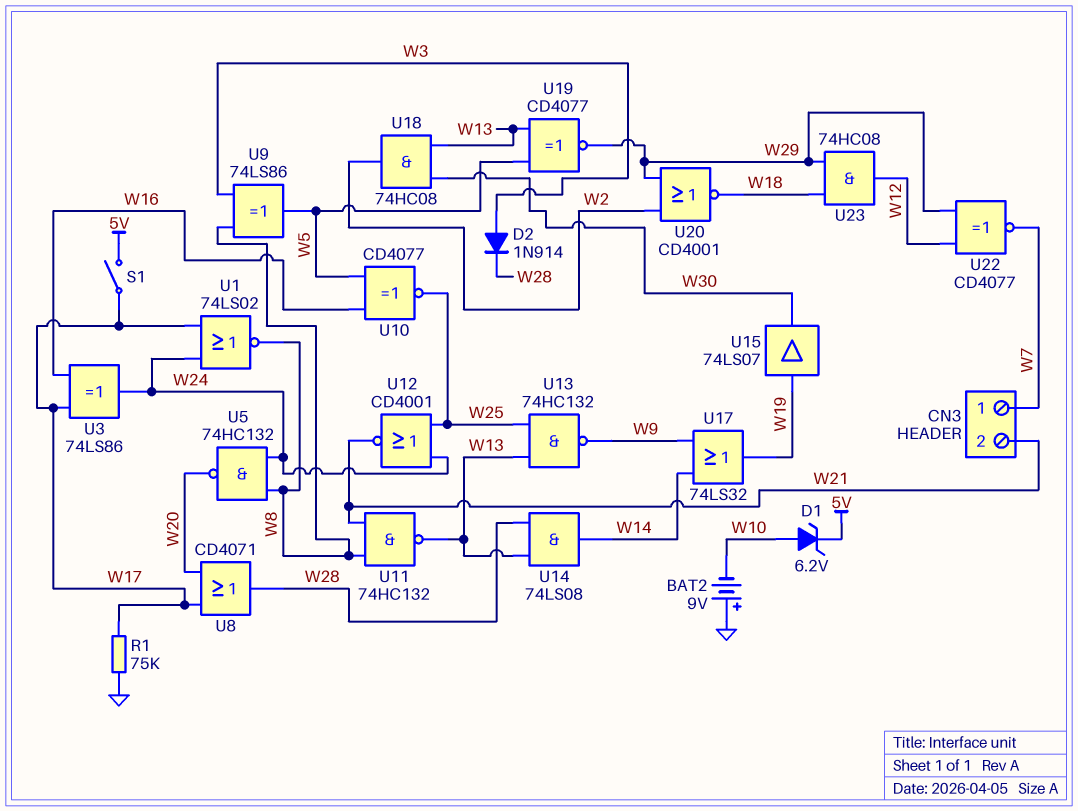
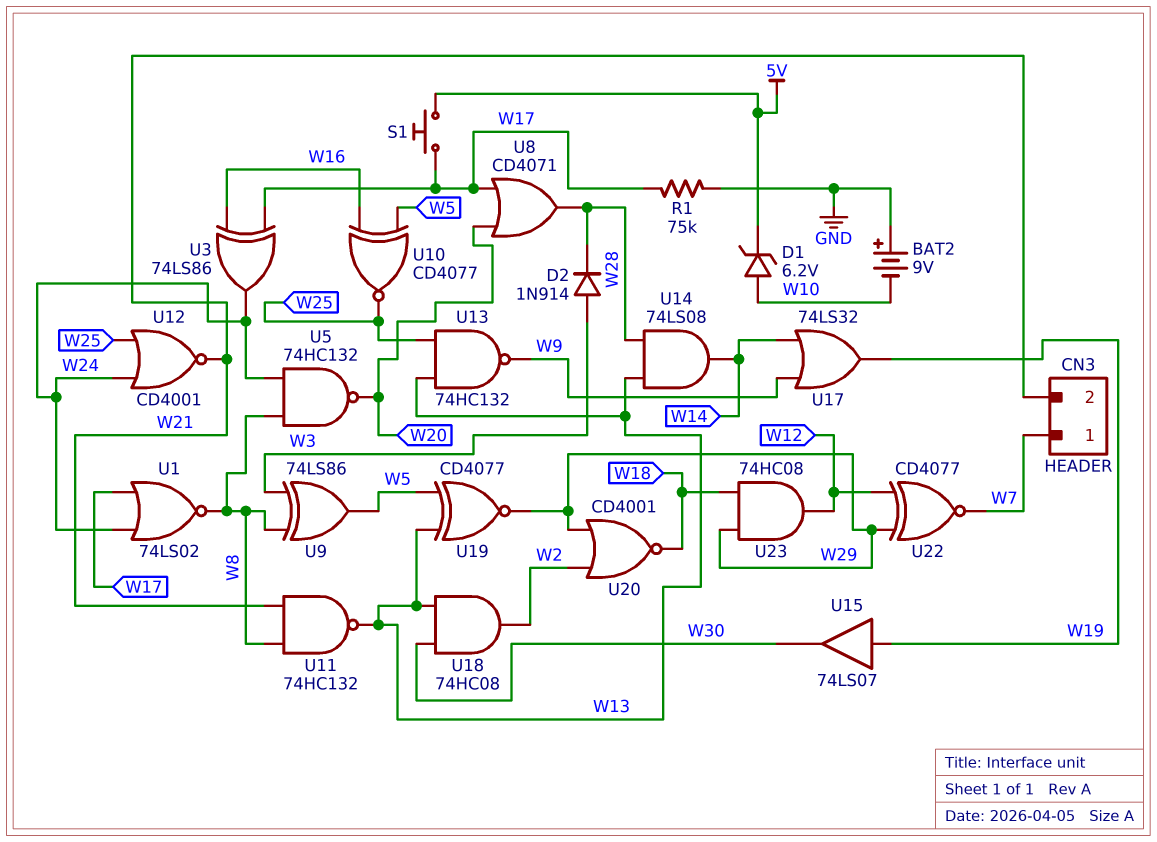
S1: switch (5V, W17) -> button (5V, W17)

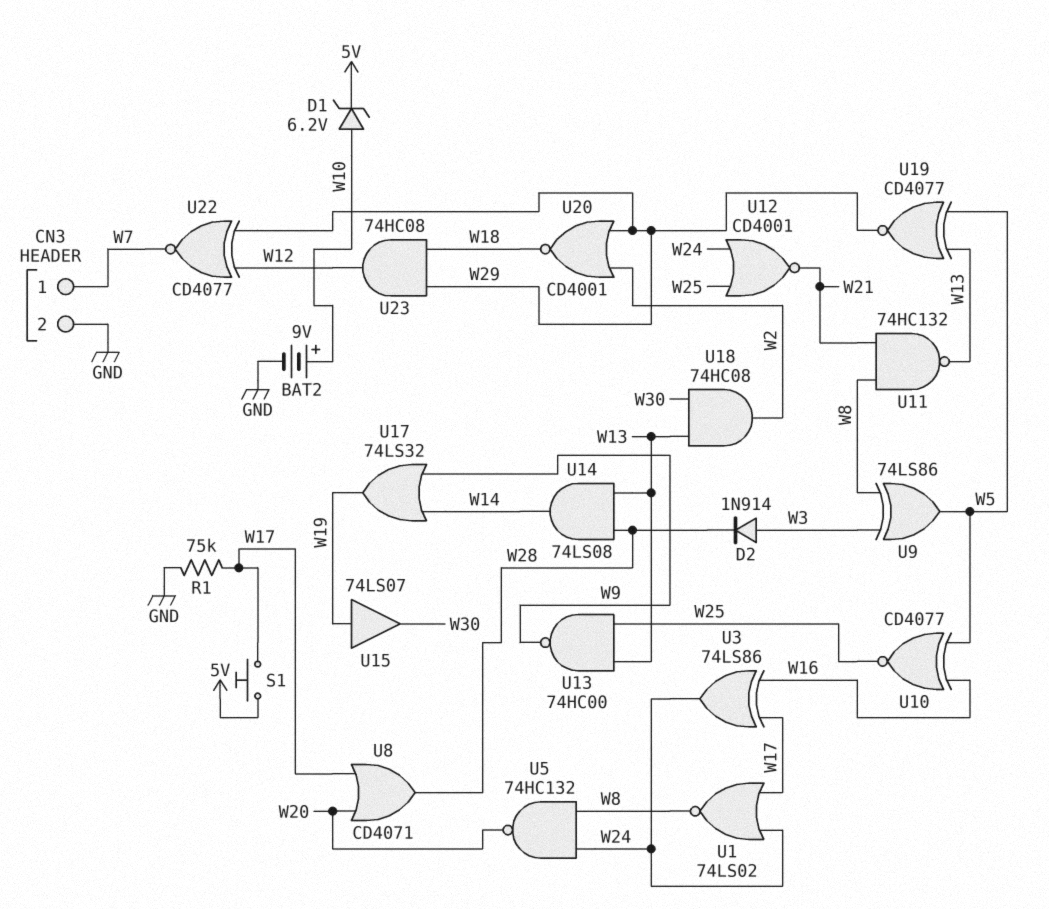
BAT2: 9V (plus GND, minus W10) -> 9V (plus W10, minus GND)
CN3 pin 2: W21 -> GND
U13: NAND 74HC132 (in W13, in W25, out W9) -> NAND 74HC00 (in W13, in W25, out W9)

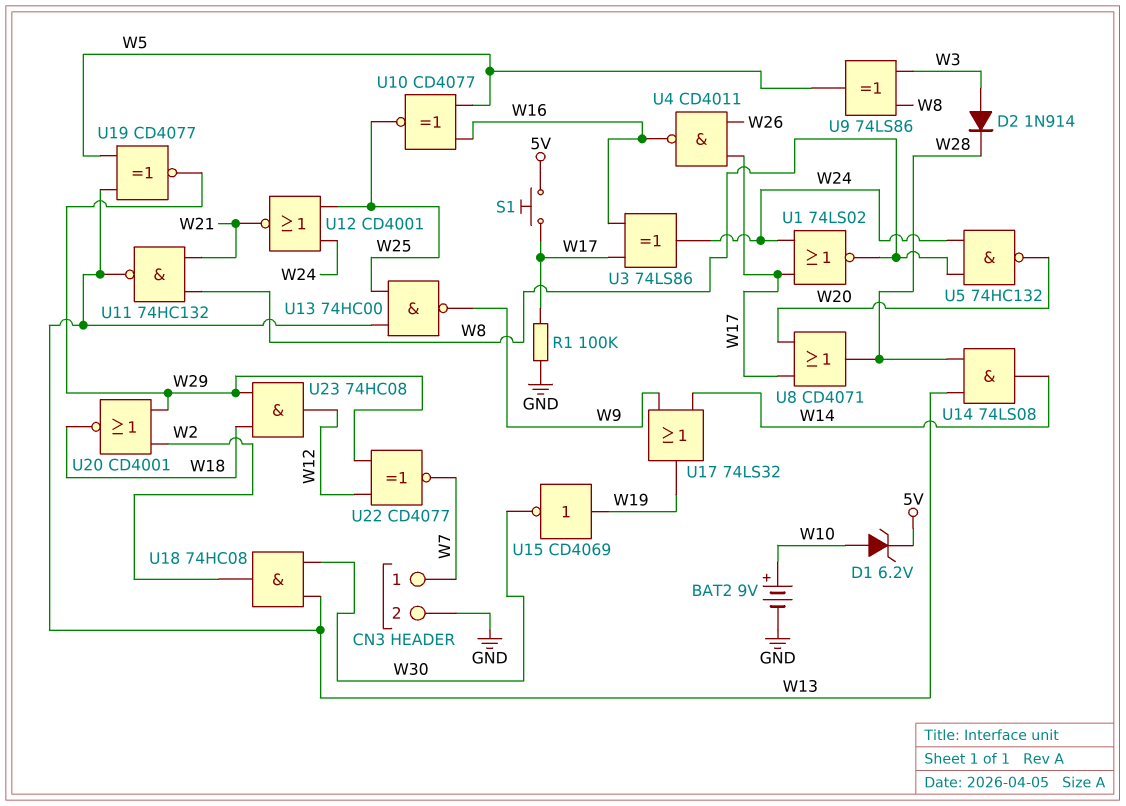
R1: 75k (GND, W17) -> 100k (GND, W17)
U4: none -> NAND CD4011 (in W17, in W26, out W16)
U15: buffer 74LS07 (in W19, out W30) -> NOT CD4069 (in W19, out W30)

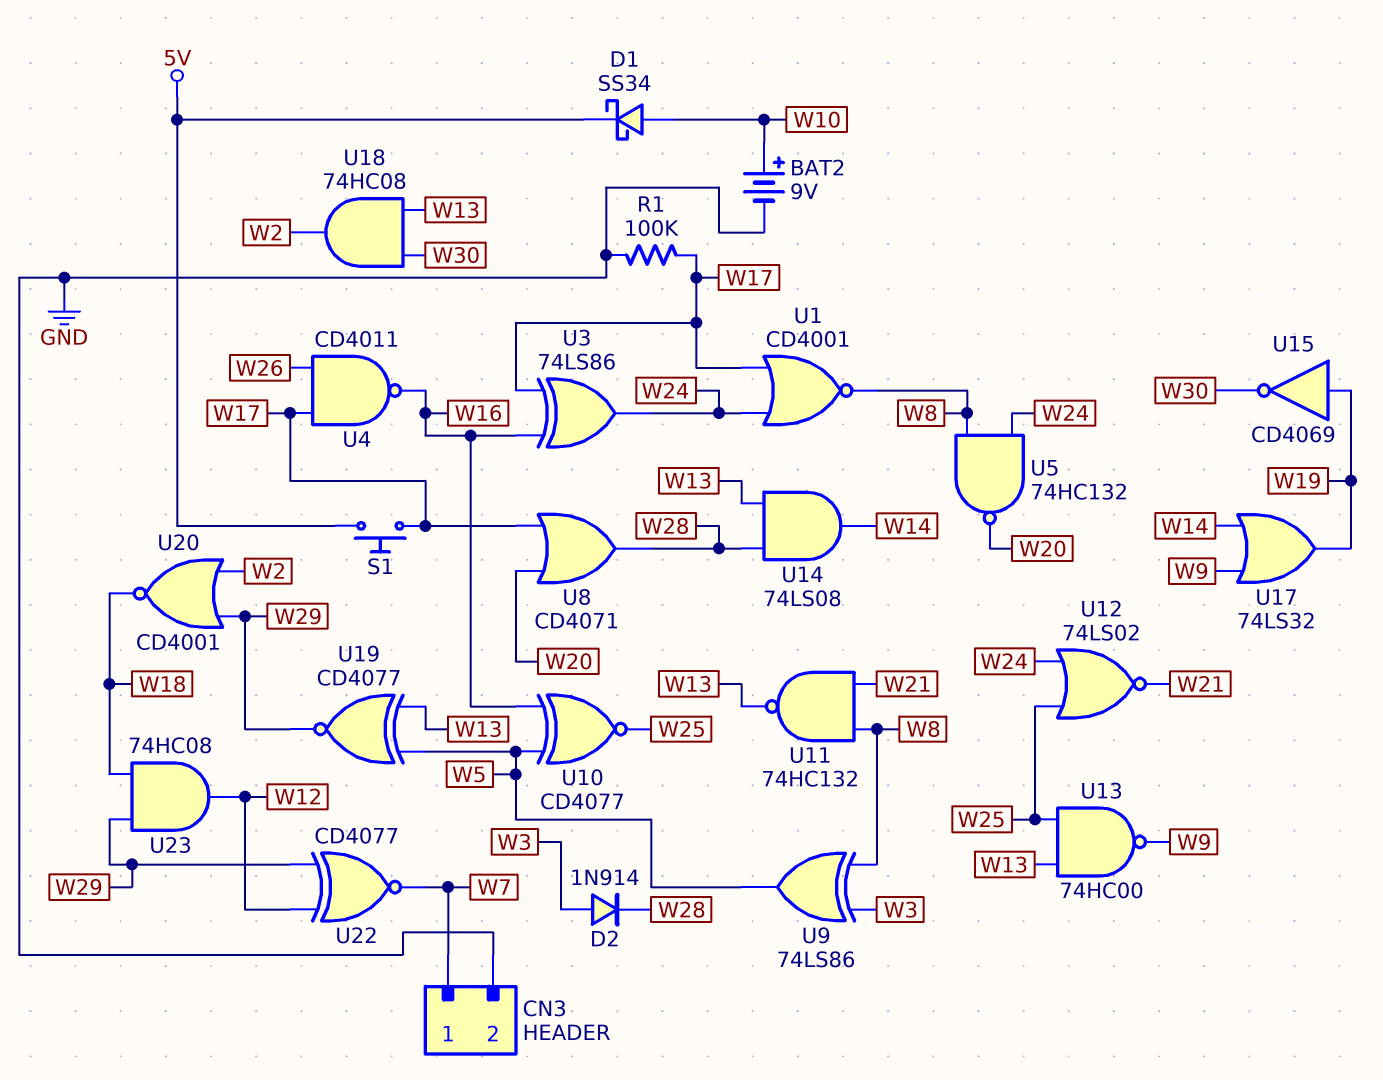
D1: zener 6.2V (A W10, K 5V) -> schottky SS34 (A W10, K 5V)
U1: NOR 74LS02 (in W17, in W24, out W8) -> NOR CD4001 (in W17, in W24, out W8)
U12: NOR CD4001 (in W24, in W25, out W21) -> NOR 74LS02 (in W24, in W25, out W21)

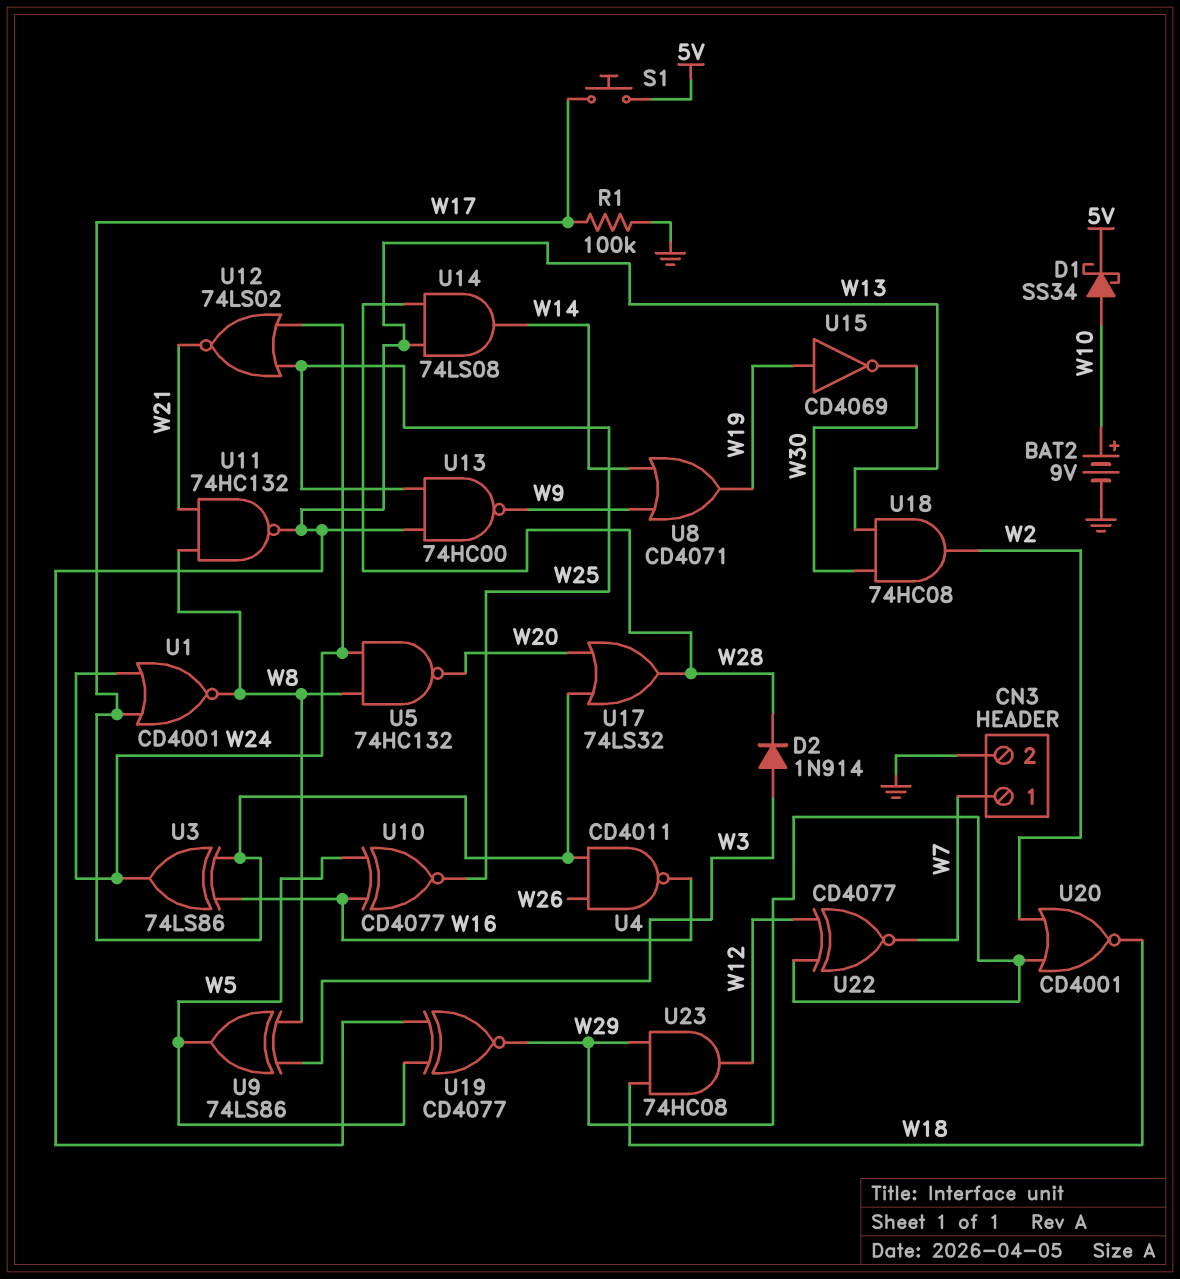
U8: OR CD4071 (in W17, in W20, out W28) -> OR CD4071 (in W9, in W14, out W19)
U17: OR 74LS32 (in W9, in W14, out W19) -> OR 74LS32 (in W17, in W20, out W28)

